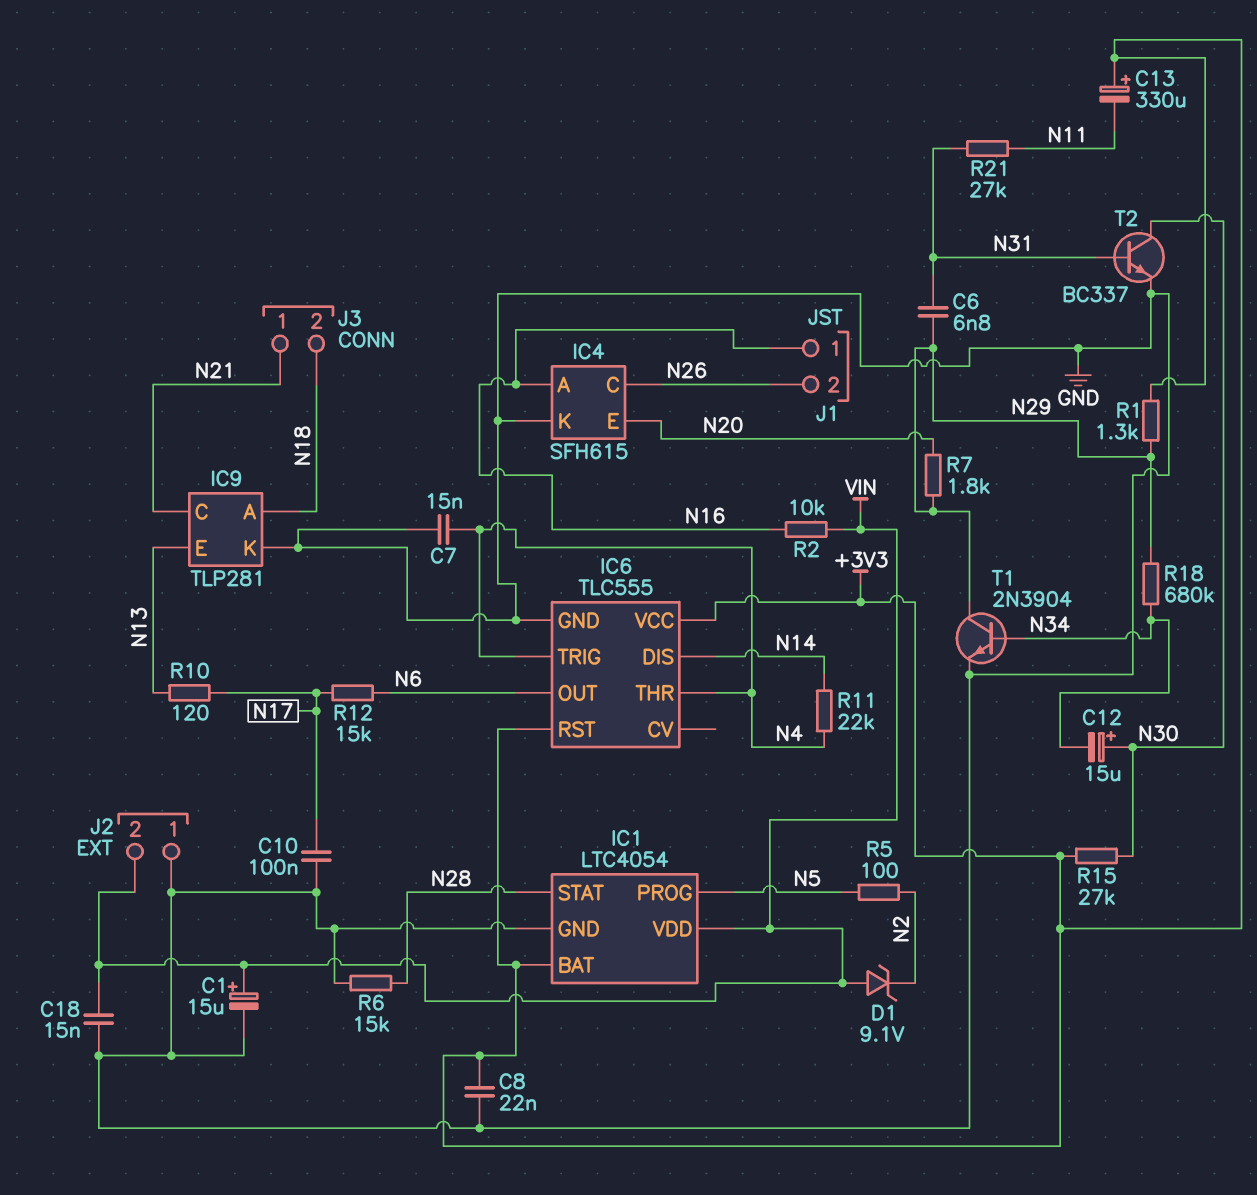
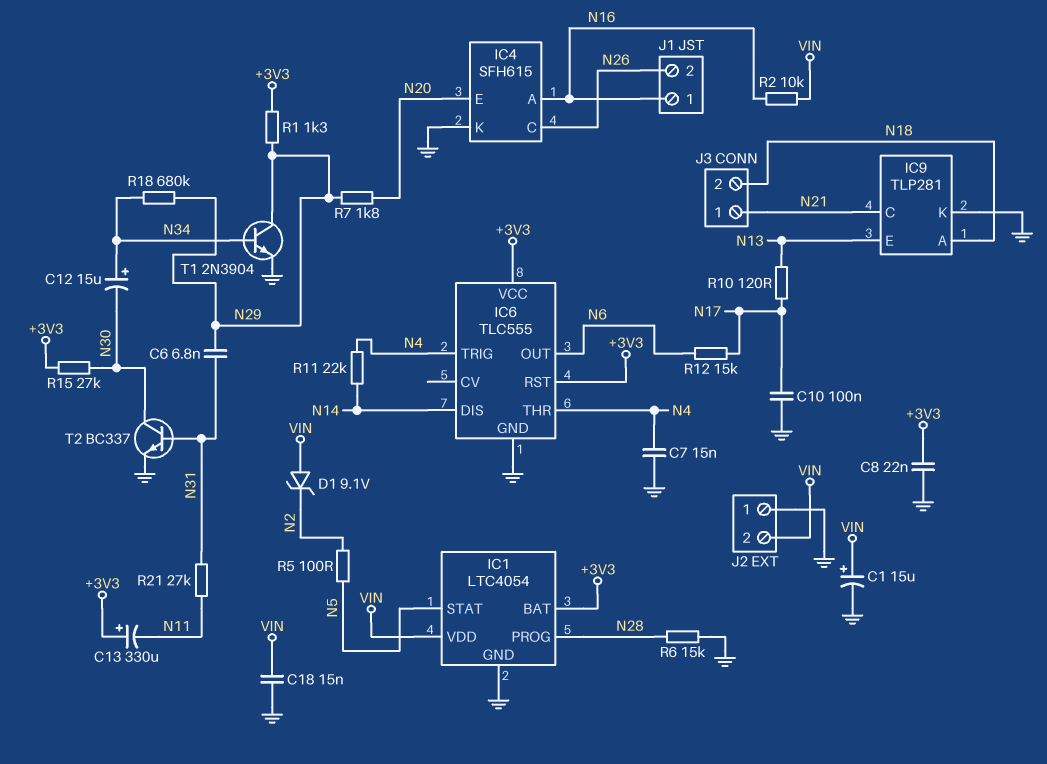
C12: 15uF (plus N30, minus N34) -> 15uF (plus N34, minus N30)
IC1 pin PROG: N5 -> N28
IC1 pin STAT: N28 -> N5

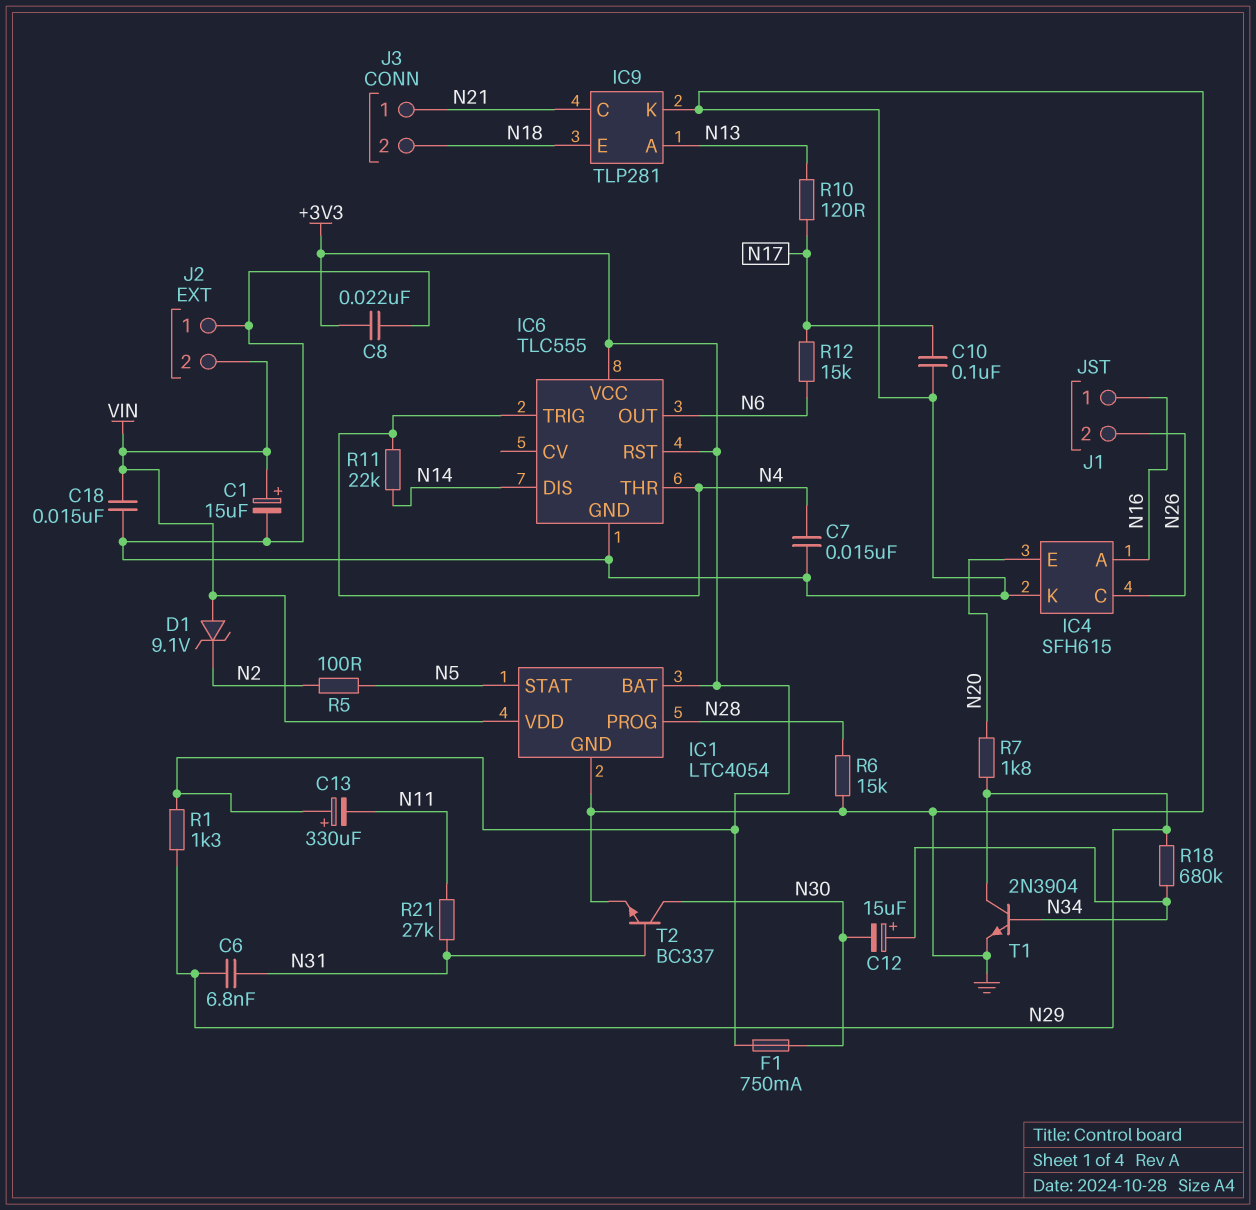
F1: none -> 750mA (+3V3, N30)
IC9 pin A: N18 -> N13
IC9 pin E: N13 -> N18
R2: 10k (N16, VIN) -> none
R15: 27k (+3V3, N30) -> none

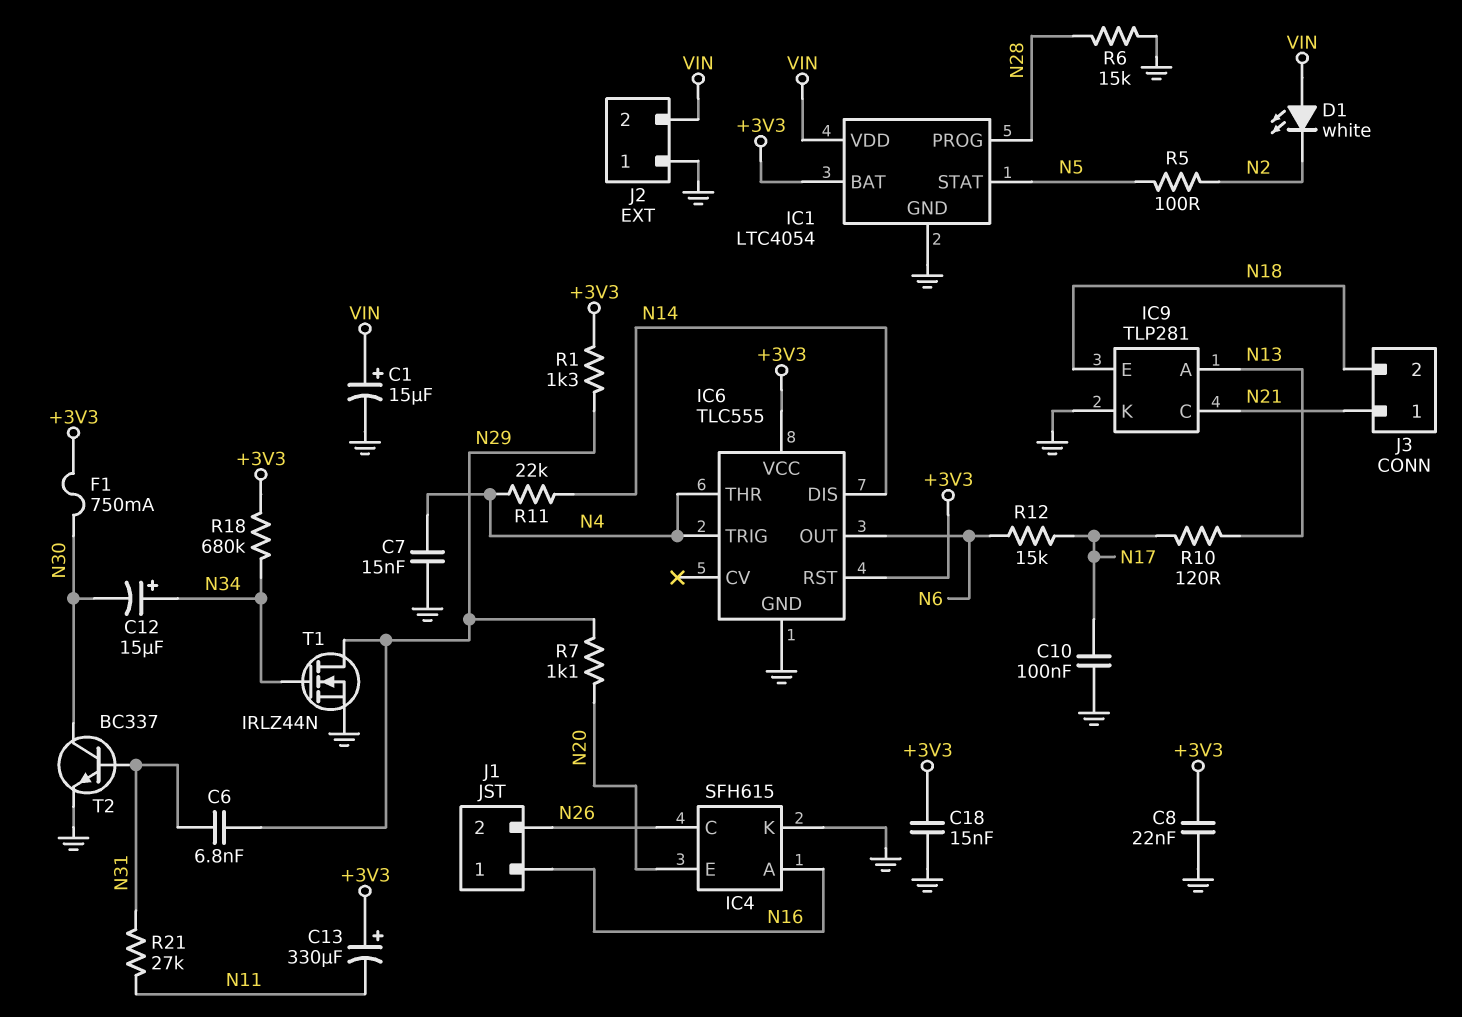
C18: 15nF (GND, VIN) -> 15nF (+3V3, GND)
D1: zener 9.1V (A VIN, K N2) -> LED white (A VIN, K N2)
R7: 1.8k (N20, N29) -> 1.1k (N20, N29)
R18: 680k (N29, N34) -> 680k (+3V3, N34)
T1: NPN 2N3904 (B N34, C N29, E GND) -> NMOS IRLZ44N (G N34, D N29, S GND)

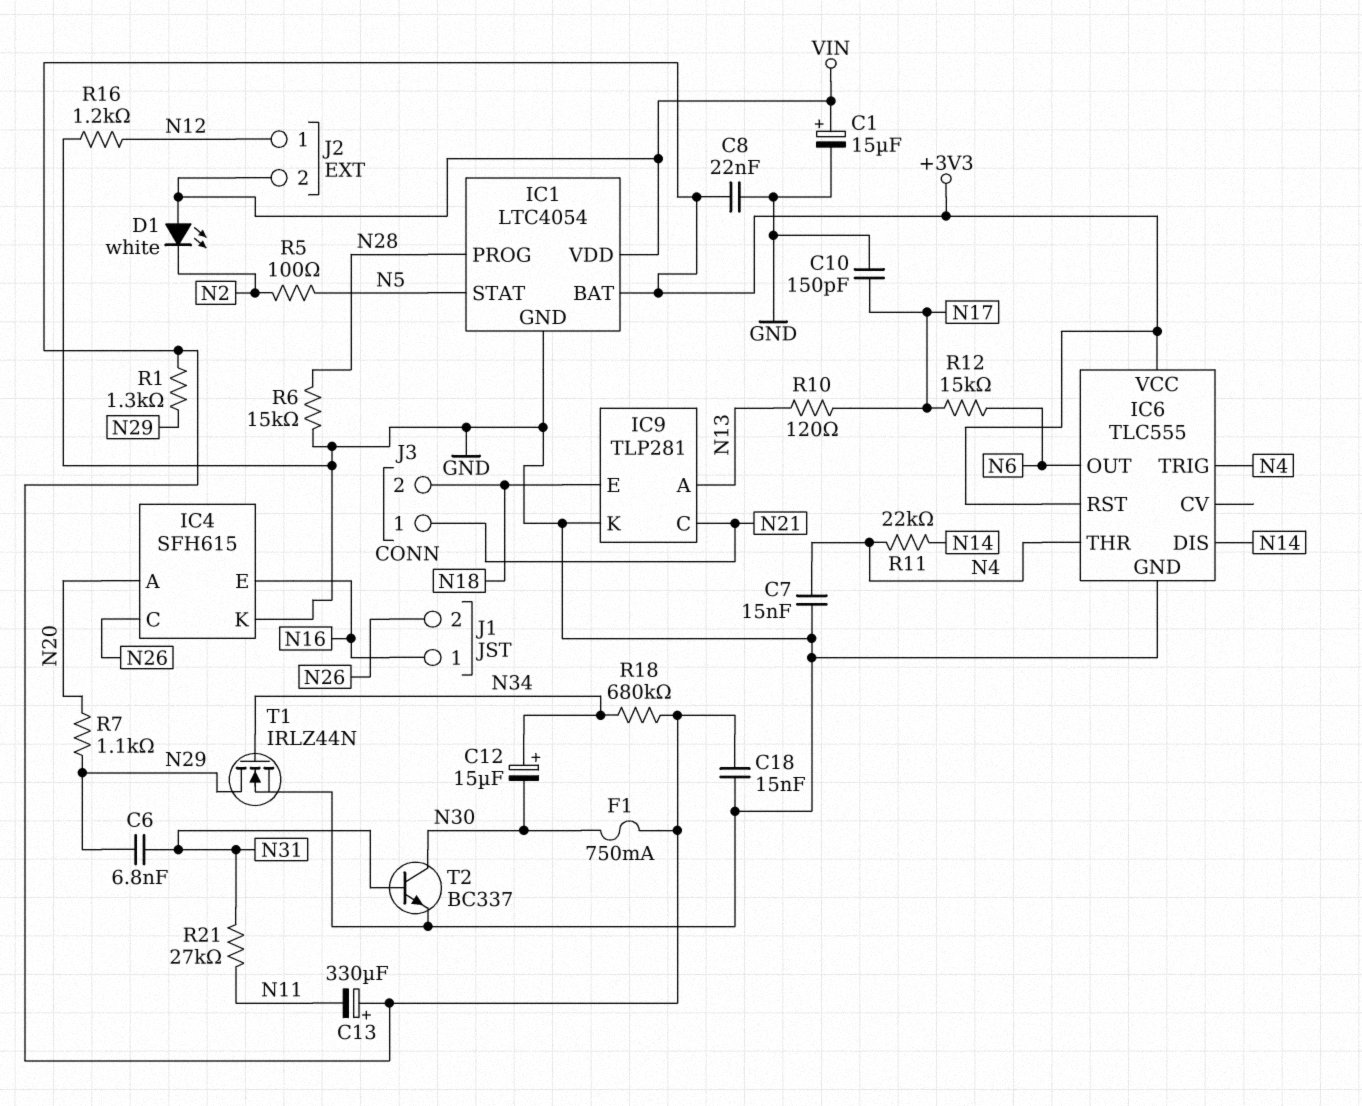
C10: 100nF (GND, N17) -> 150pF (GND, N17)
IC4 pin A: N16 -> N20
IC4 pin E: N20 -> N16
J2 pin 1: GND -> N12
R16: none -> 1.2k (GND, N12)

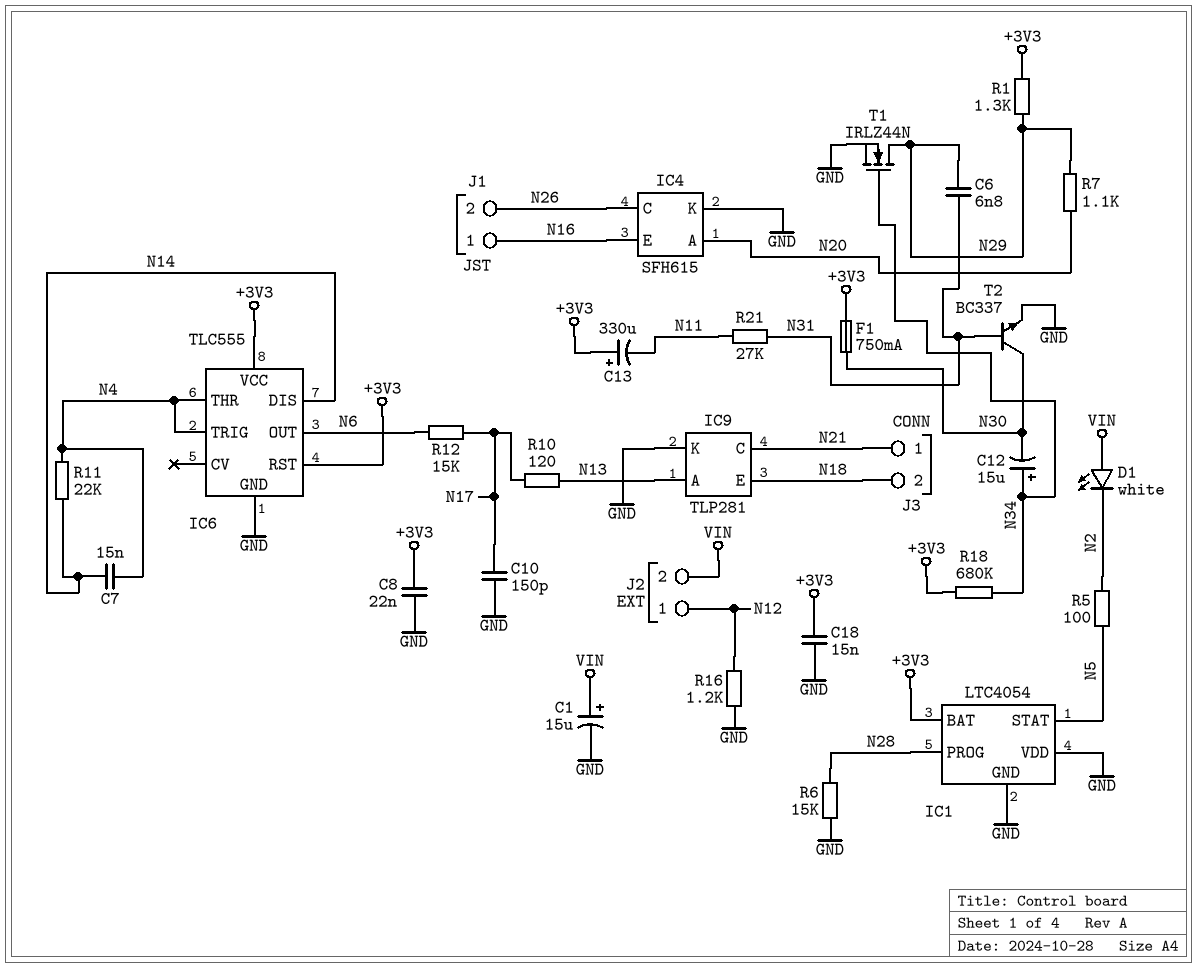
C7: 15nF (GND, N4) -> 15nF (N4, N14)
IC1 pin VDD: VIN -> GND

